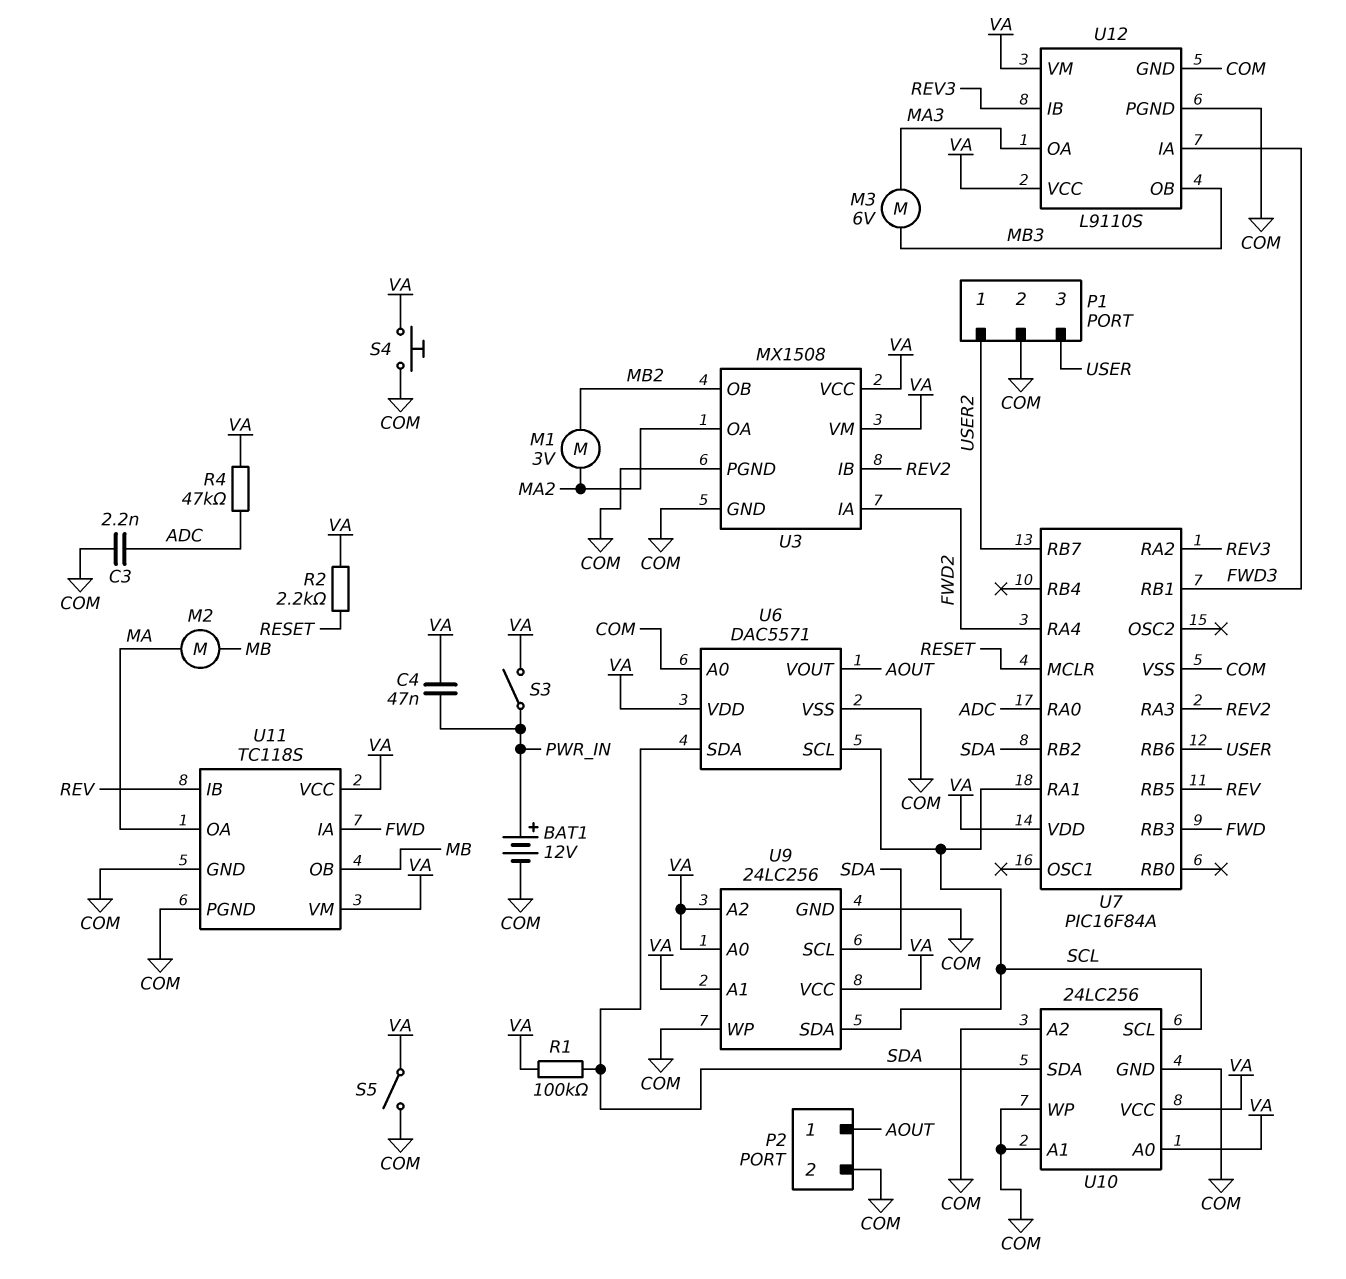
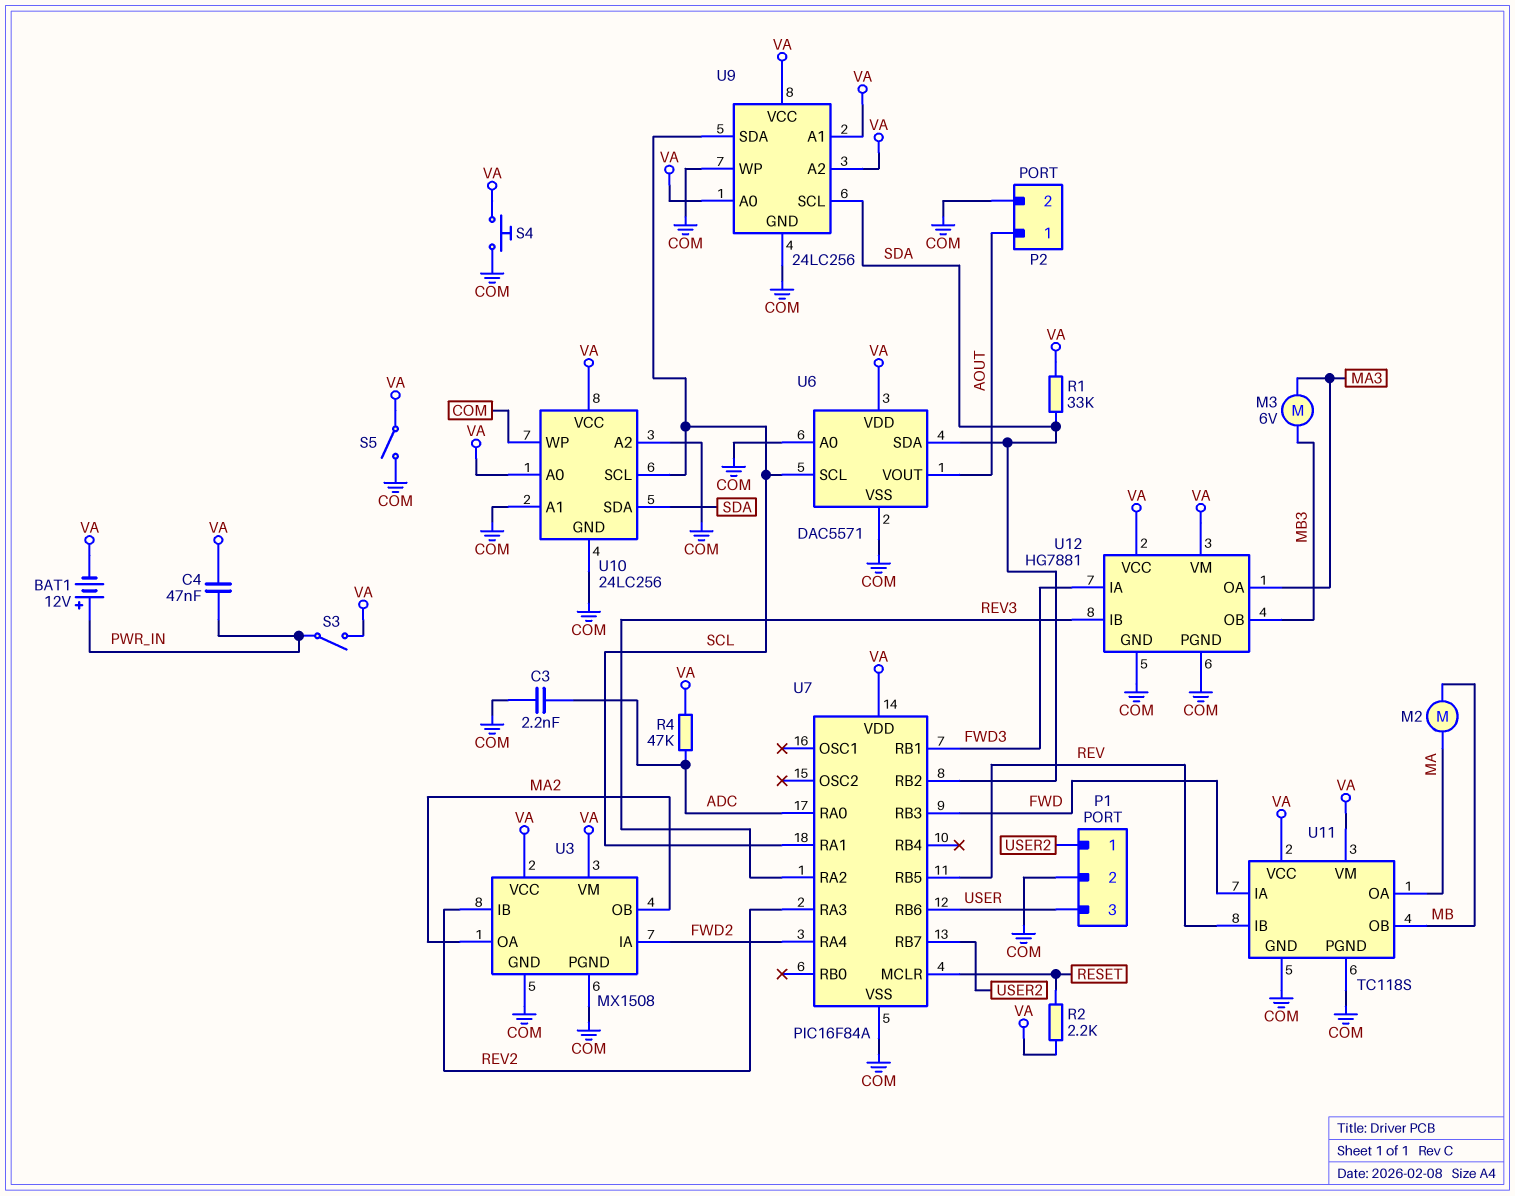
BAT1: 12V (plus PWR_IN, minus COM) -> 12V (plus PWR_IN, minus VA)
M1: motor 3V (MA2, MB2) -> none
R1: 100k (SDA, VA) -> 33k (SDA, VA)
U3 pin OB: MB2 -> MA2
U12: L9110S -> HG7881

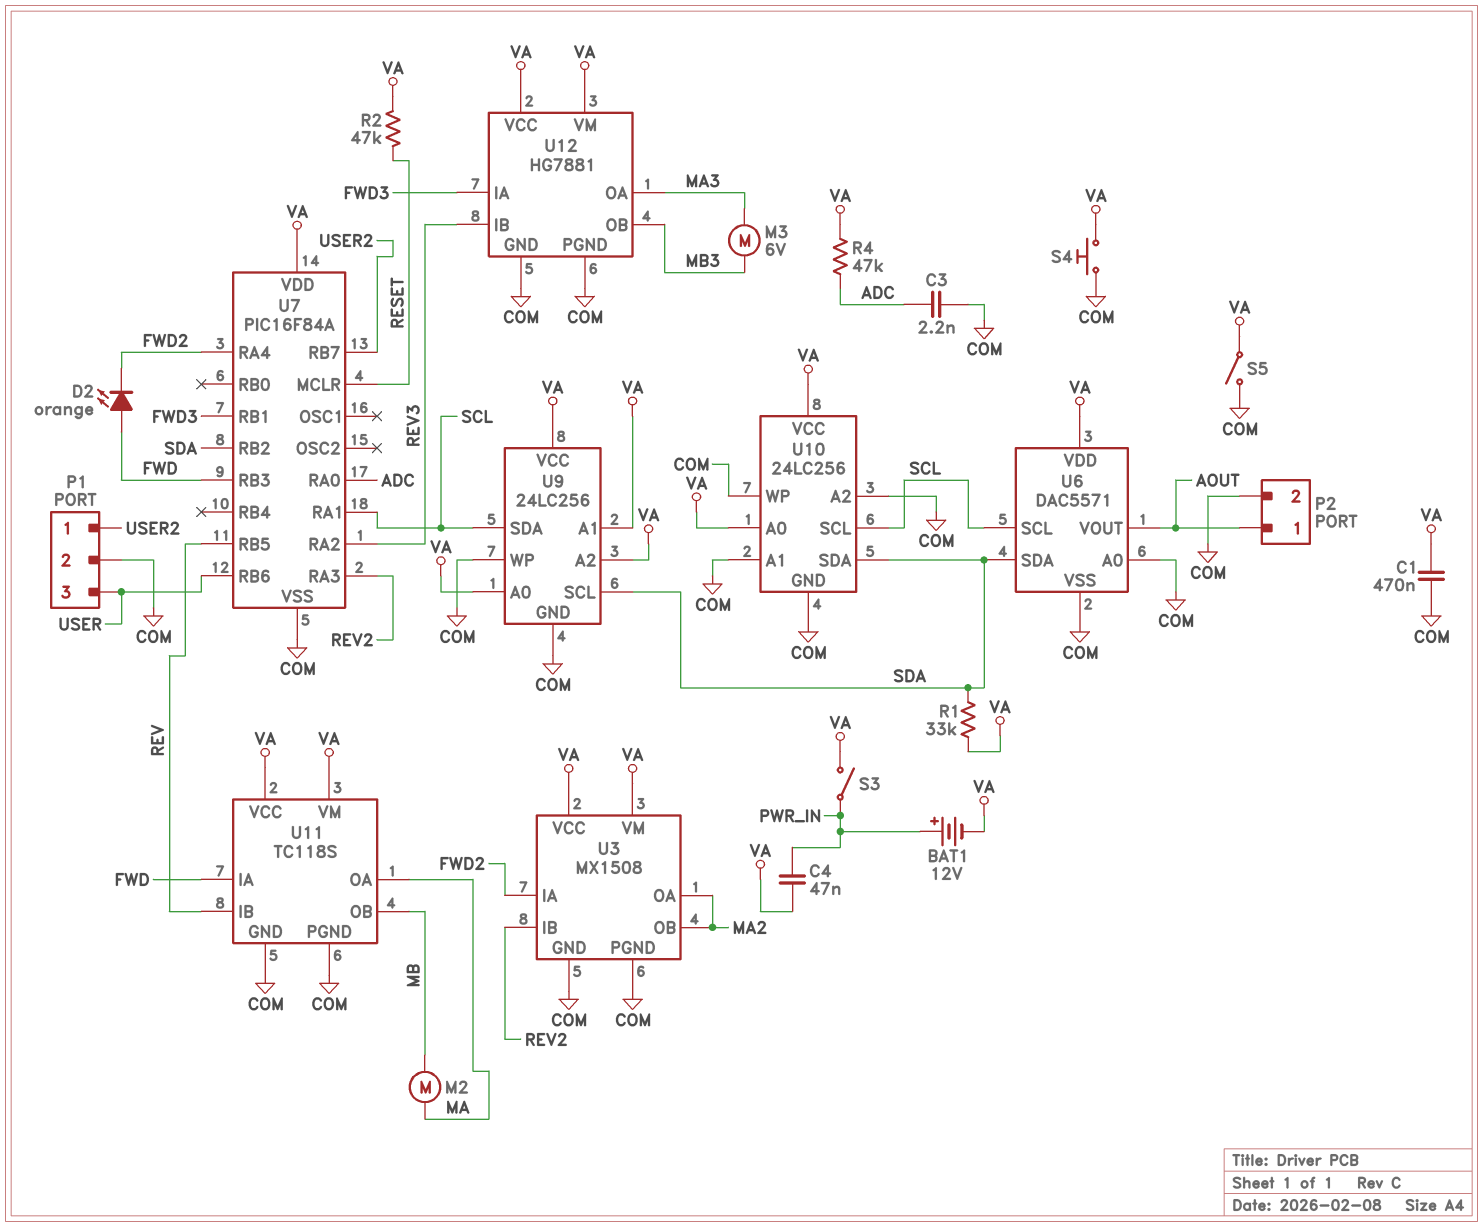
C1: none -> 470nF (COM, VA)
D2: none -> LED orange (A FWD, K FWD2)
R2: 2.2k (RESET, VA) -> 47k (RESET, VA)

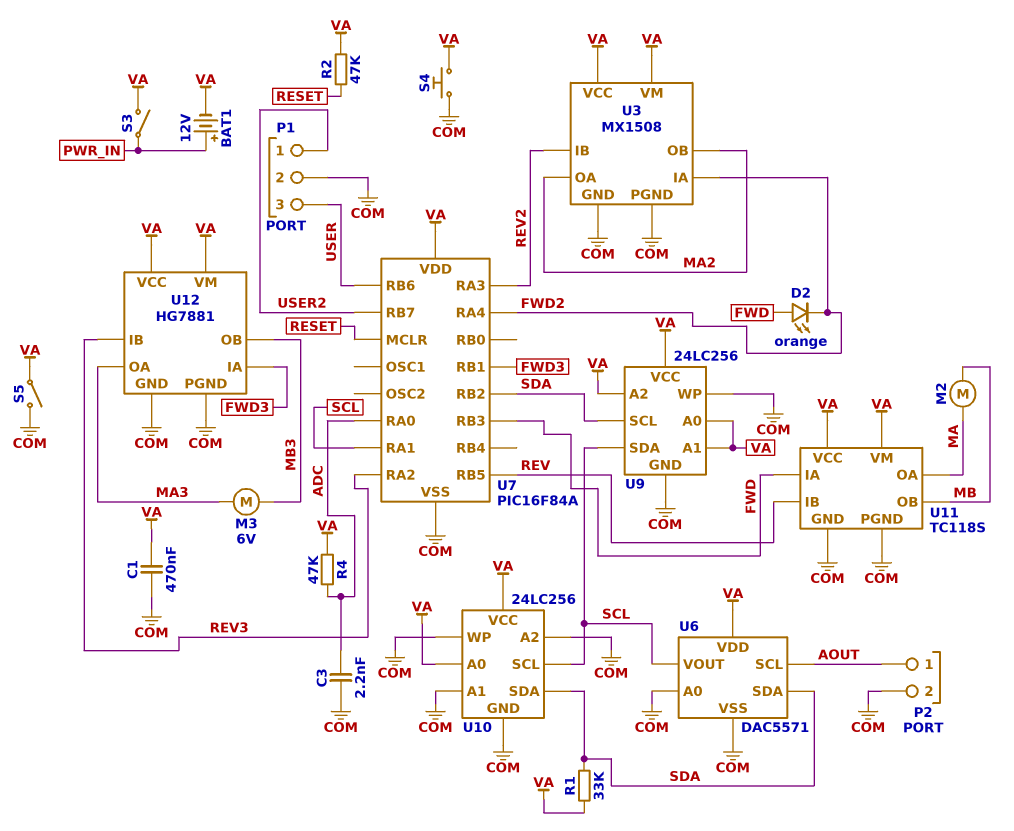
C4: 47nF (PWR_IN, VA) -> none
U6 pin SCL: SCL -> AOUT
U6 pin VOUT: AOUT -> SCL

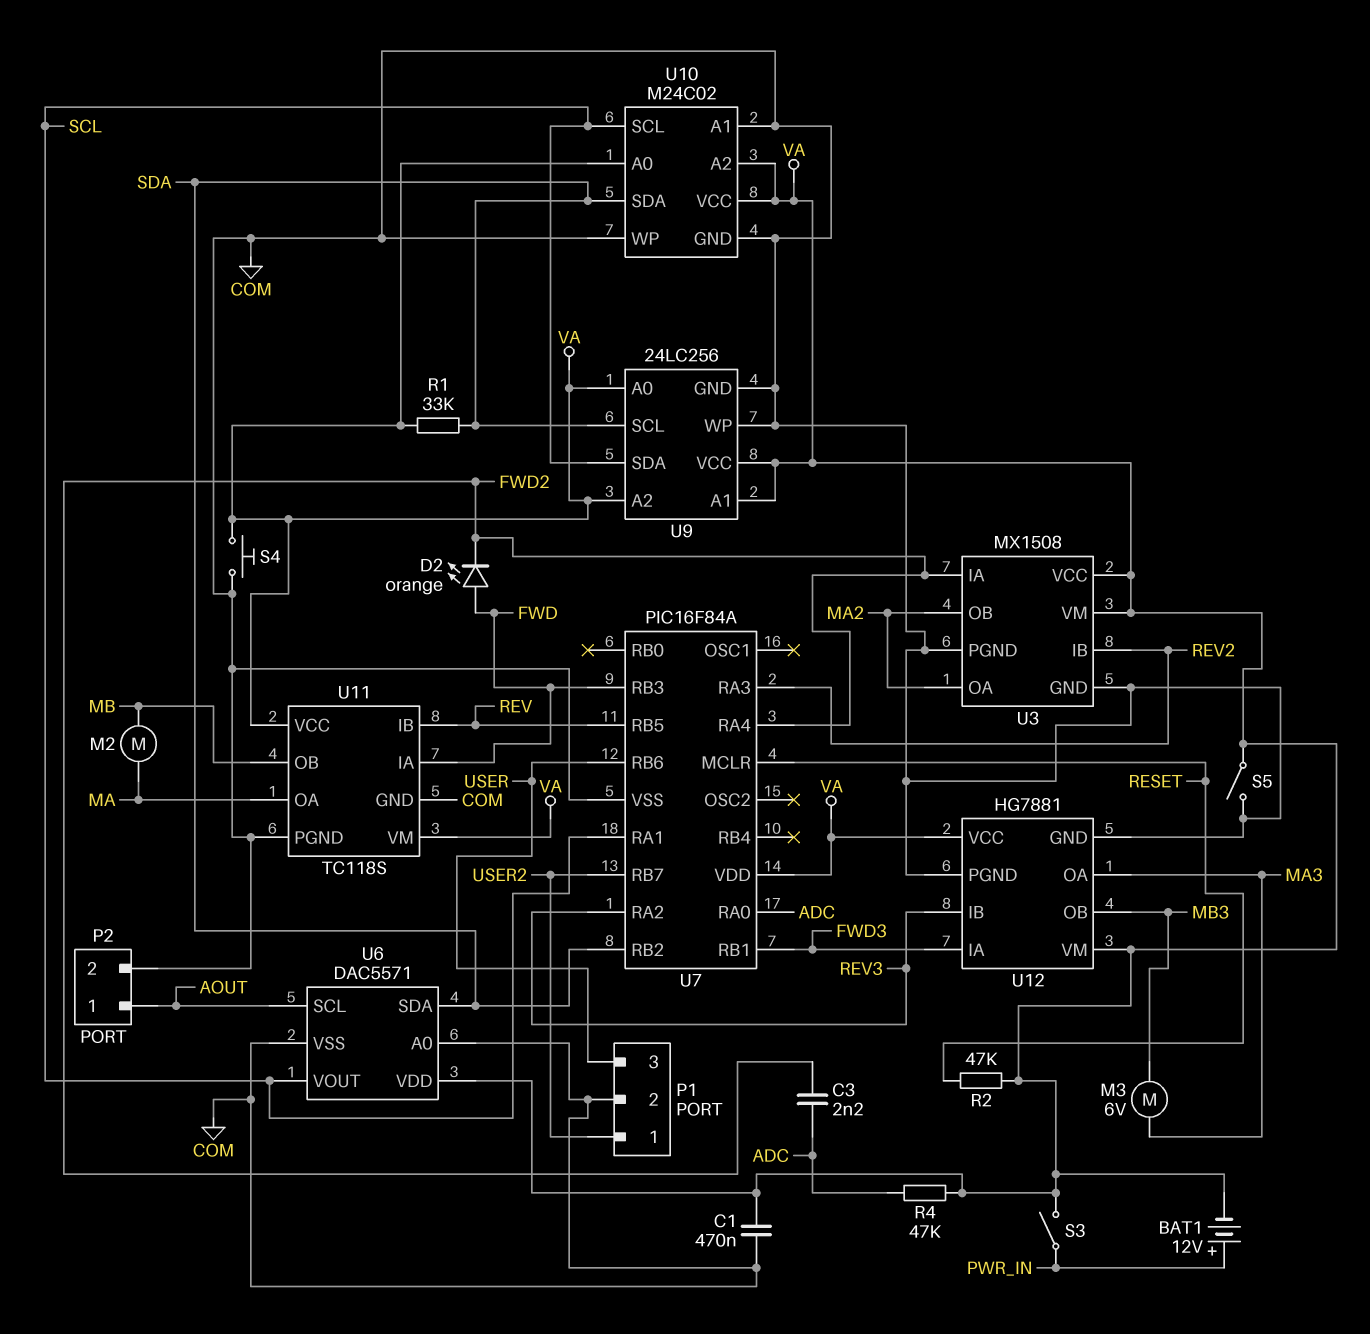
C3: 2.2nF (ADC, COM) -> 2.2nF (ADC, FWD2)
U10: 24LC256 -> M24C02
U10 pin A2: COM -> VA

